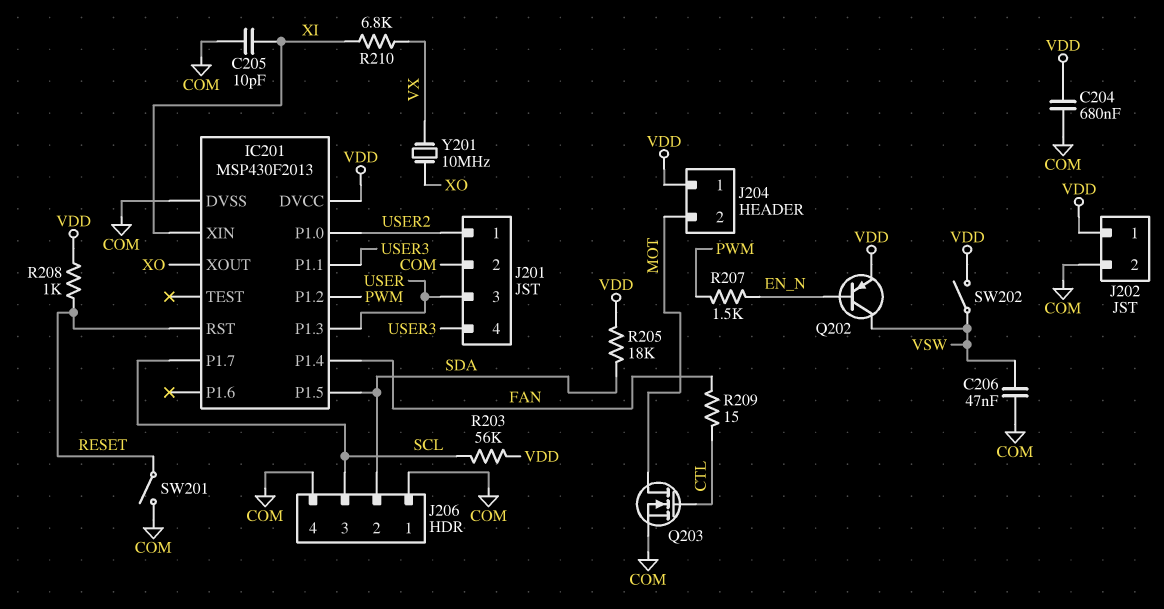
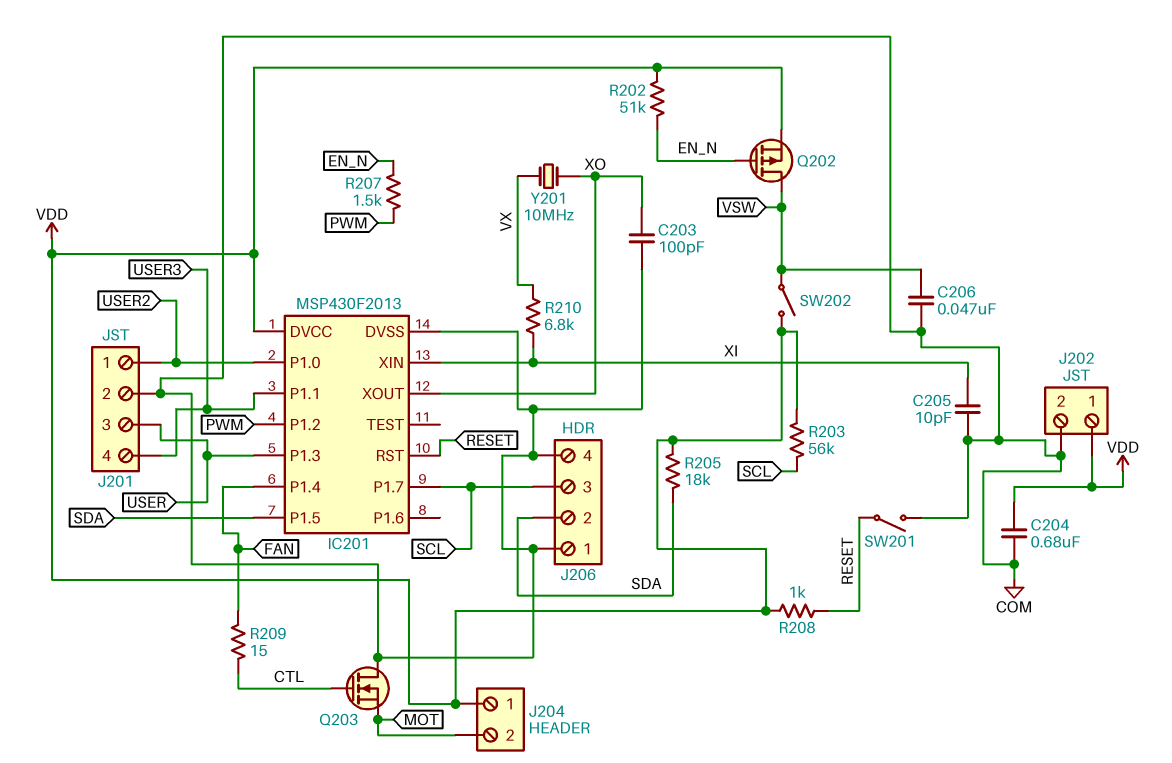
C203: none -> 100pF (COM, XO)
Q202: PNP (B EN_N, C VSW, E VDD) -> PMOS (G EN_N, D VSW, S VDD)
Q203: NMOS (G CTL, D MOT, S COM) -> NMOS (G CTL, D COM, S MOT)
R202: none -> 51k (EN_N, VDD)

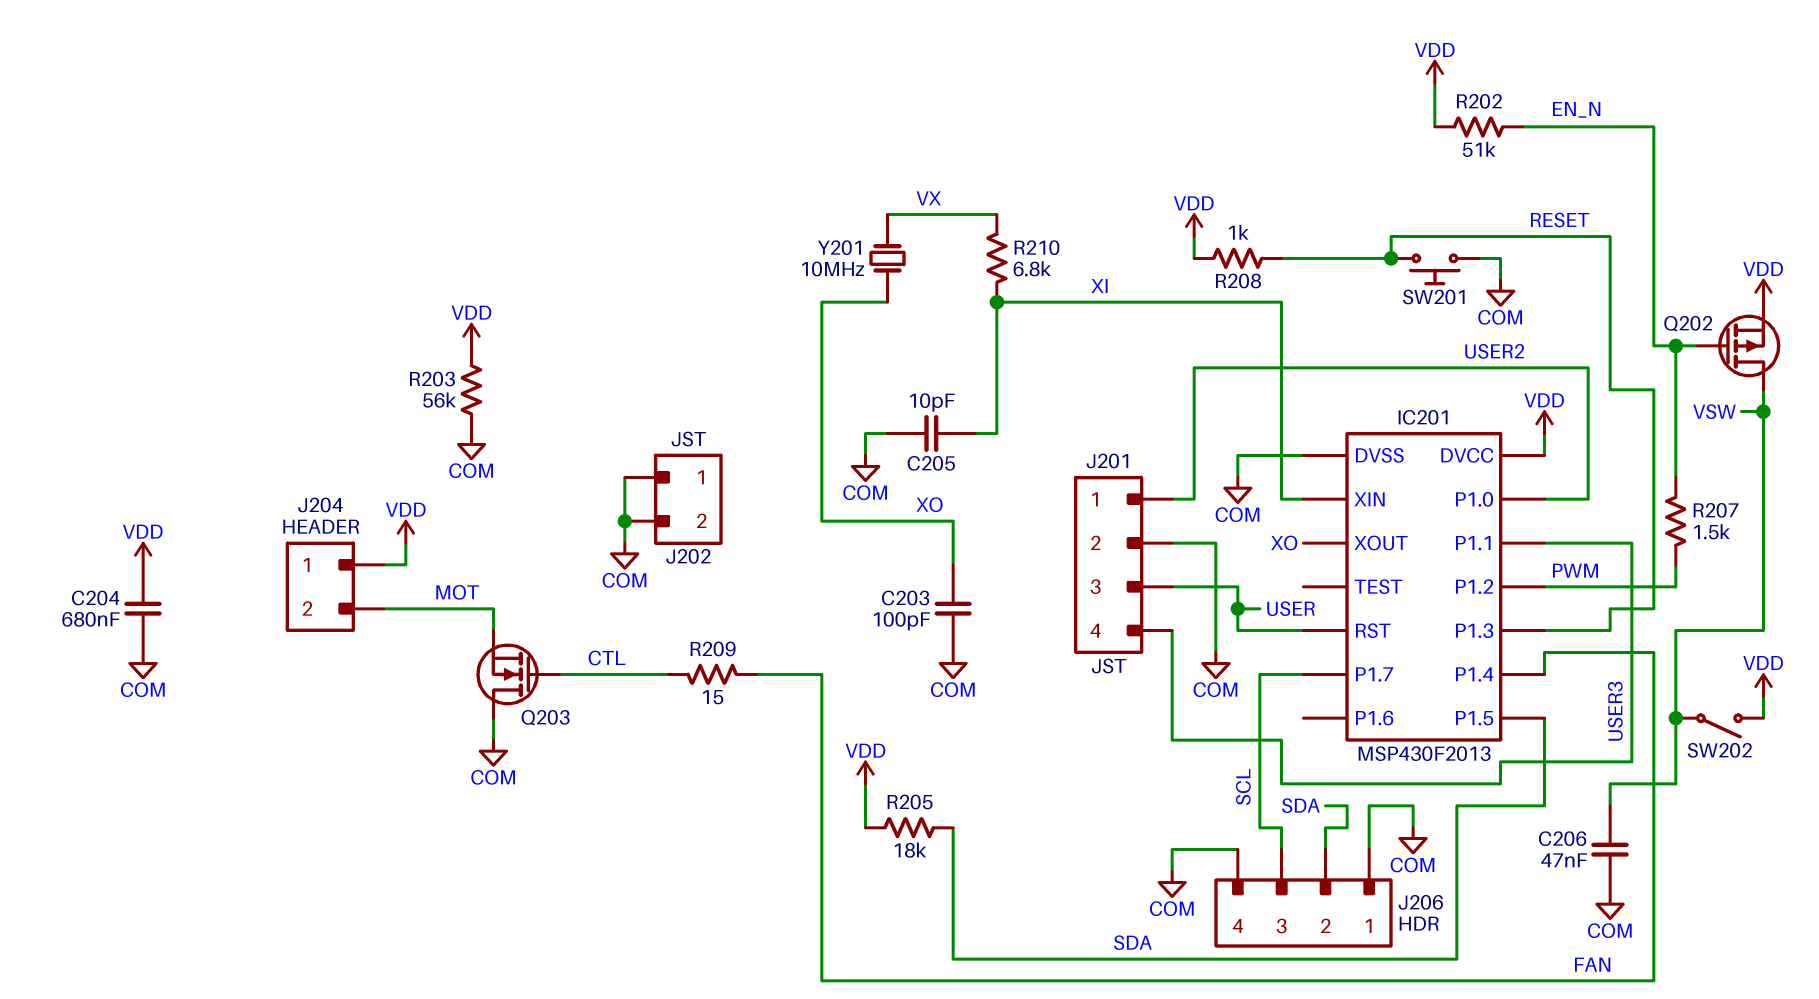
IC201 pin P1.3: USER -> RESET
IC201 pin RST: RESET -> USER
J202 pin 1: VDD -> COM
R203: 56k (SCL, VDD) -> 56k (COM, VDD)
SW201: switch (COM, RESET) -> button (COM, RESET)

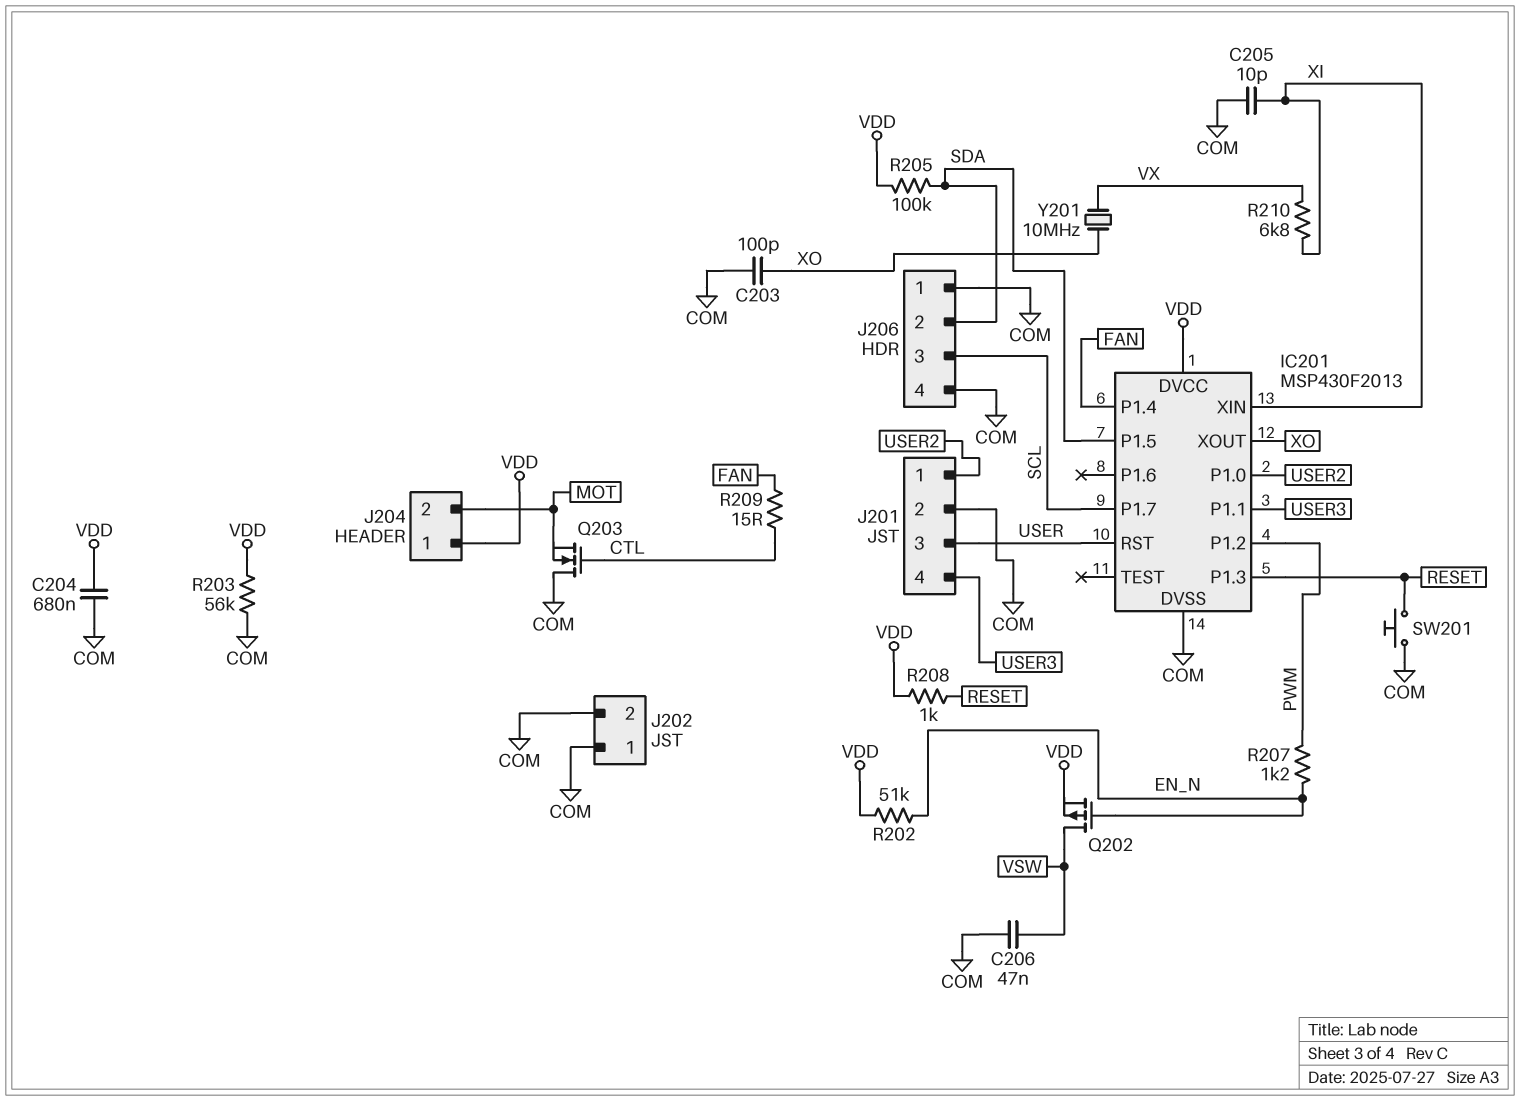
R205: 18k (SDA, VDD) -> 100k (SDA, VDD)
R207: 1.5k (EN_N, PWM) -> 1.2k (EN_N, PWM)
SW202: switch (VDD, VSW) -> none

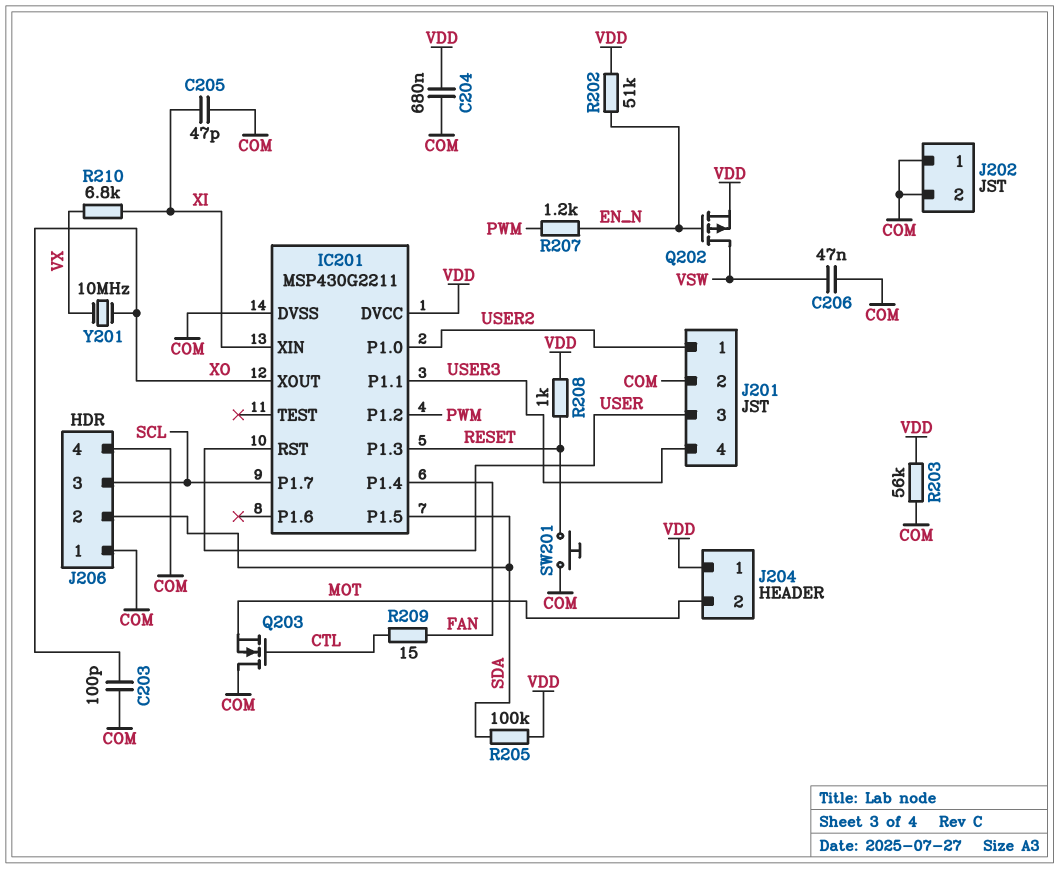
C205: 10pF (COM, XI) -> 47pF (COM, XI)
IC201: MSP430F2013 -> MSP430G2211

